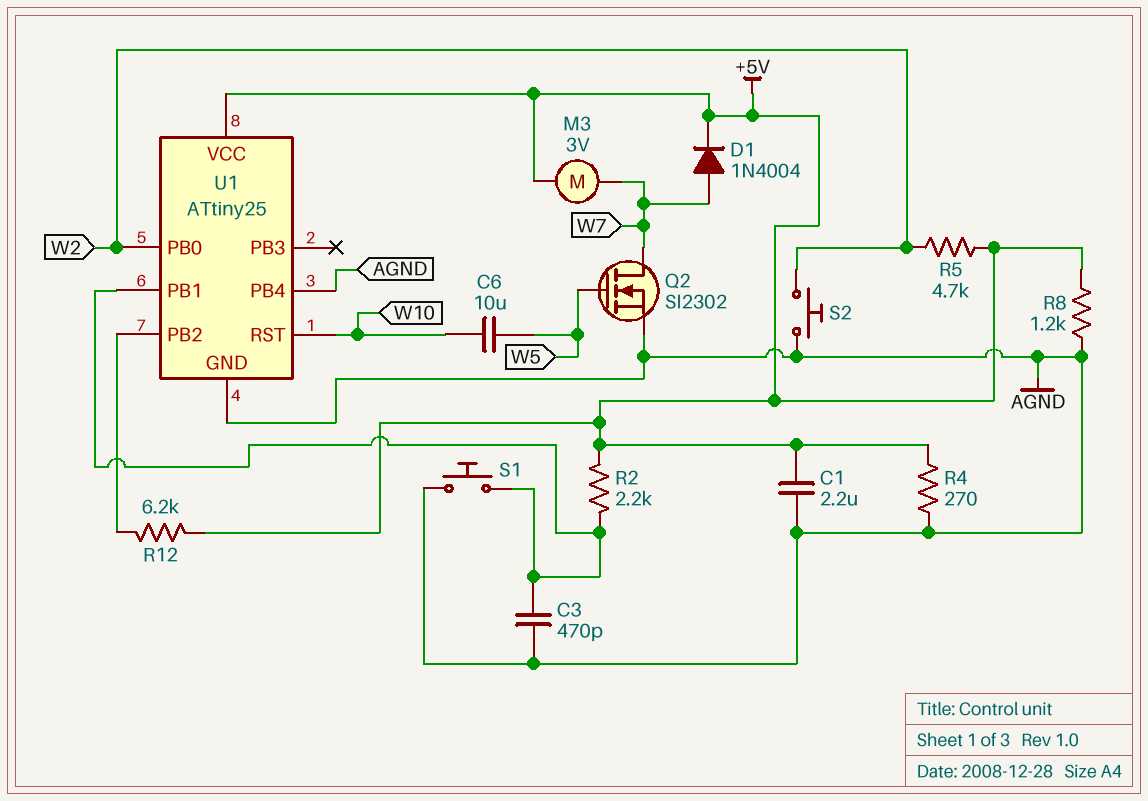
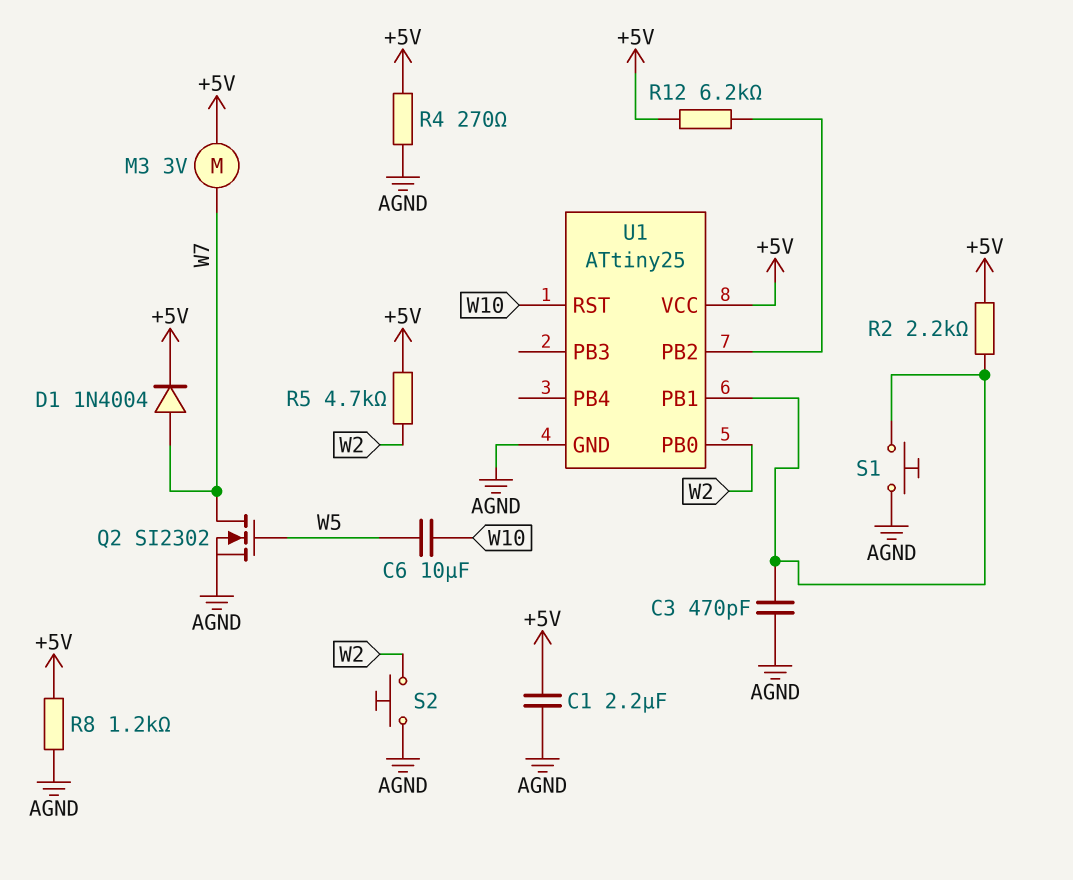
U1 pin PB4: AGND -> none

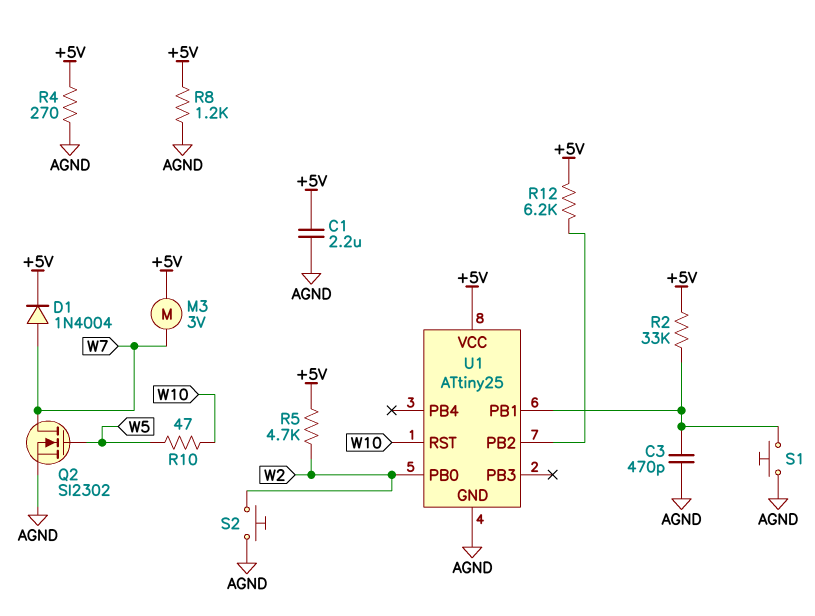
C6: 10uF (W5, W10) -> none
R2: 2.2k (+5V, U1/PB1) -> 33k (+5V, U1/PB1)
R10: none -> 47 (W5, W10)

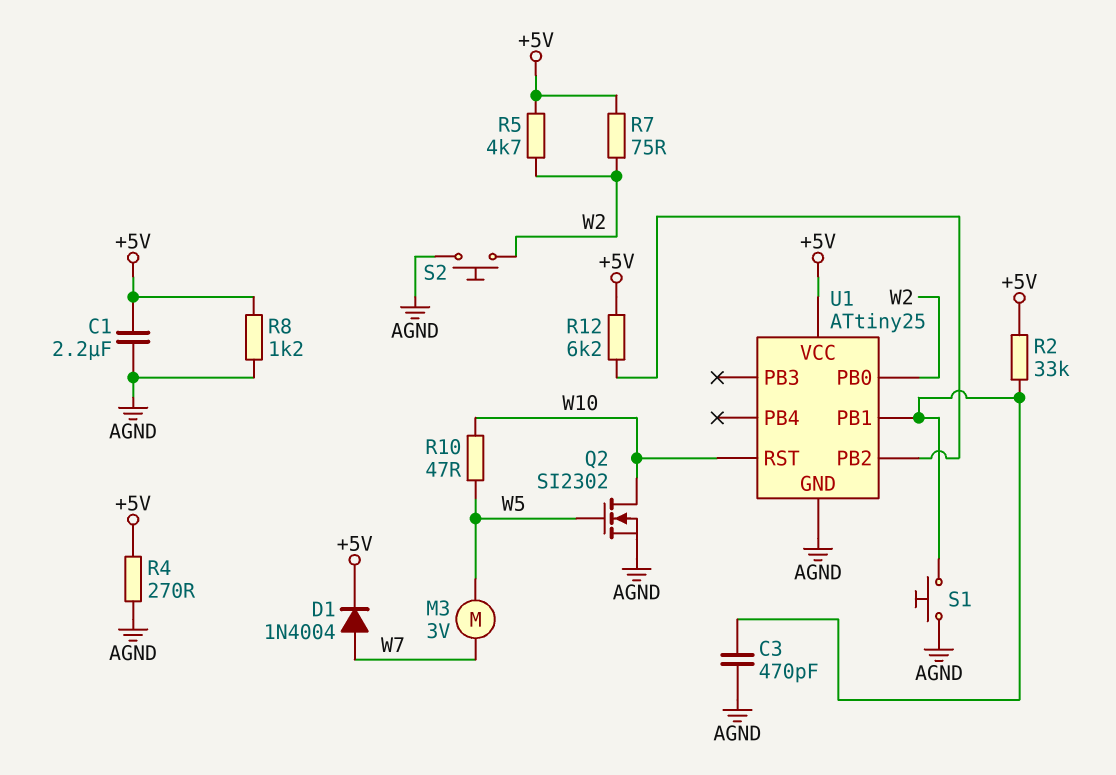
M3: motor 3V (+5V, W7) -> motor 3V (W5, W7)
Q2: NMOS SI2302 (G W5, D W7, S AGND) -> NMOS SI2302 (G W5, D W10, S AGND)
R7: none -> 75 (+5V, W2)

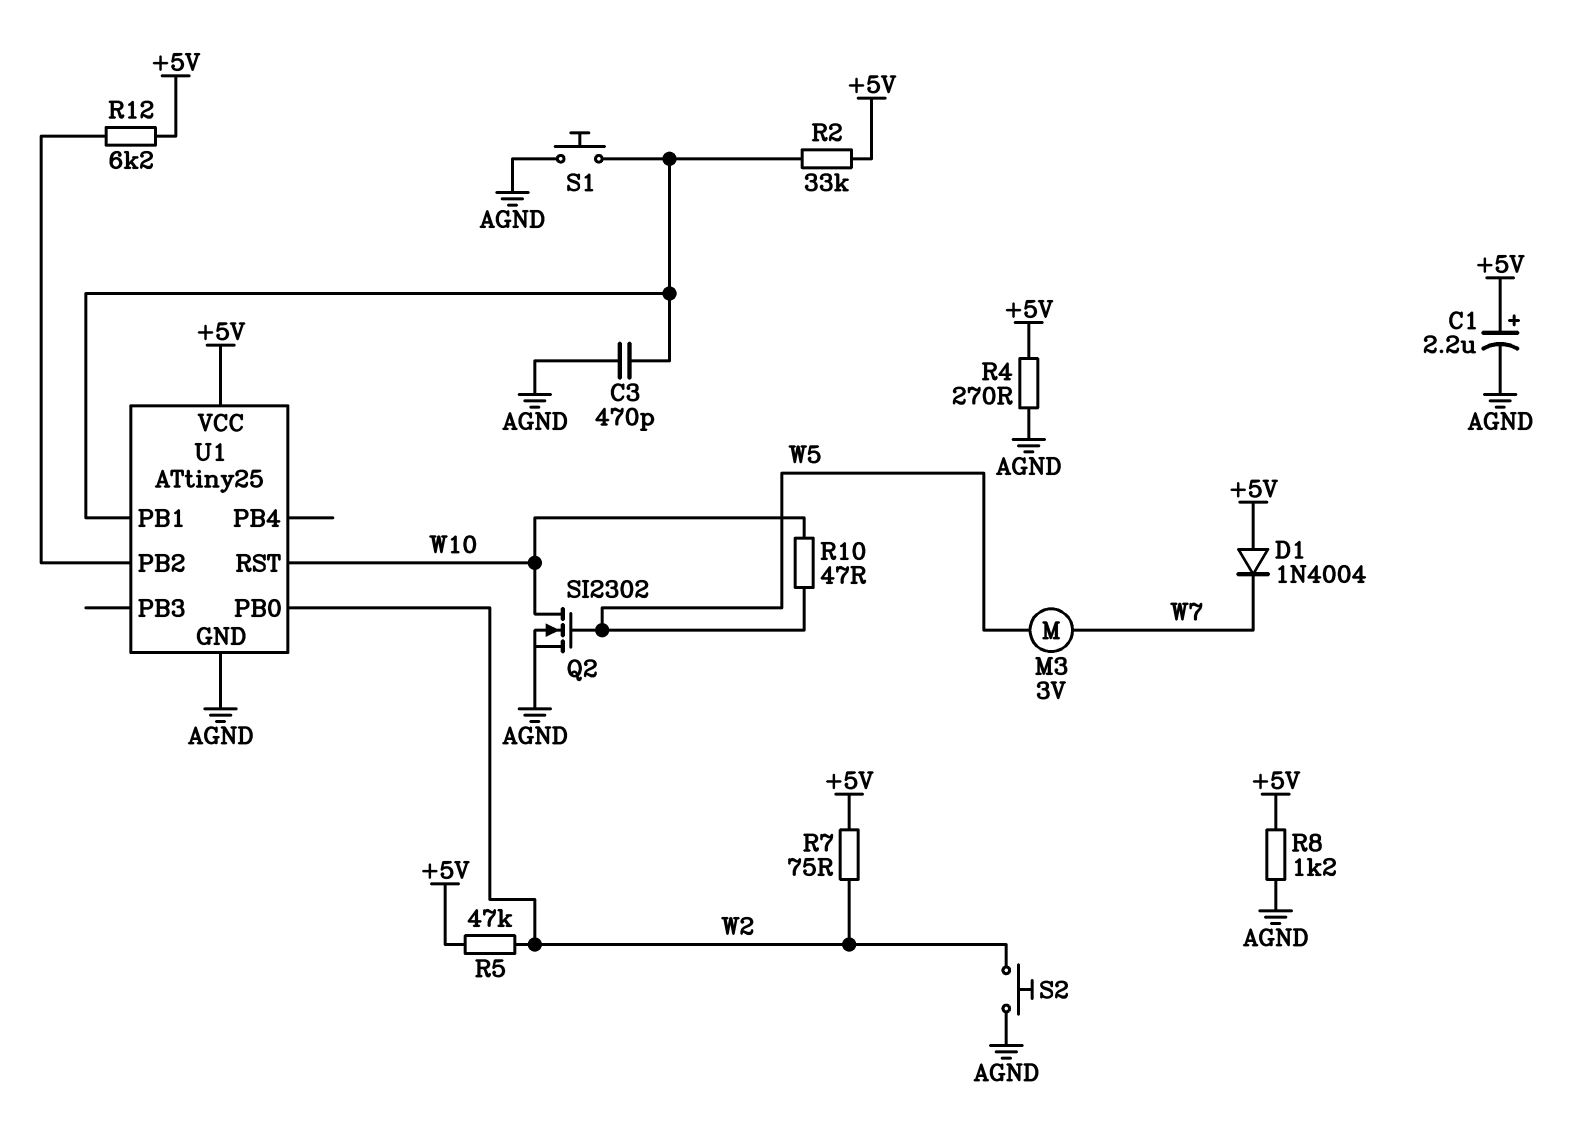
C1: 2.2uF (+5V, AGND) -> 2.2uF (plus +5V, minus AGND)
D1: diode 1N4004 (A W7, K +5V) -> diode 1N4004 (A +5V, K W7)
R5: 4.7k (+5V, W2) -> 47k (+5V, W2)

